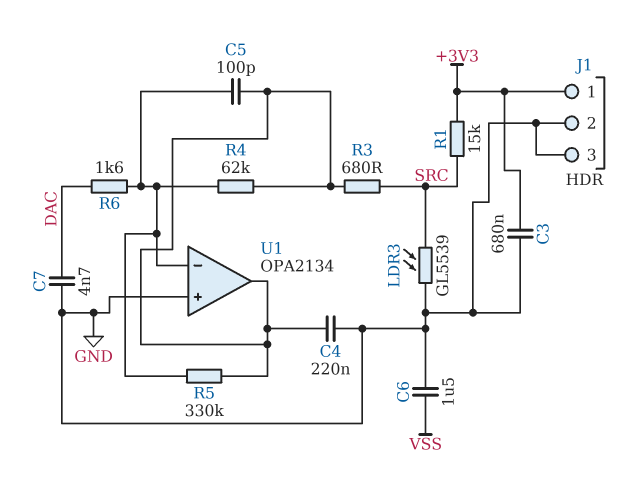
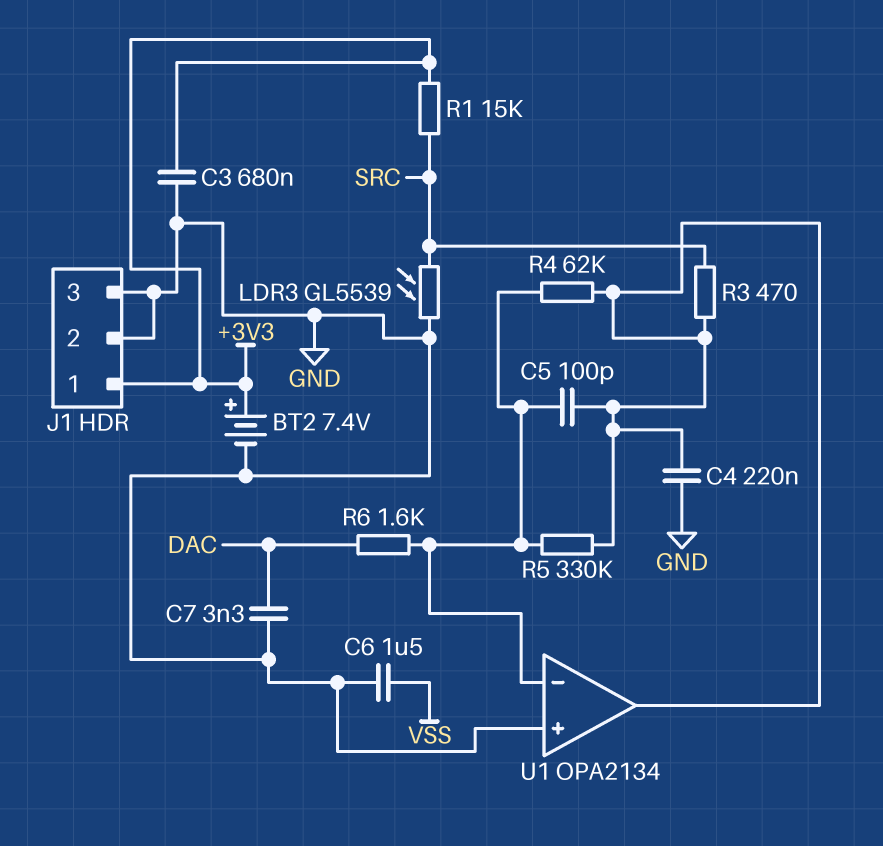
BT2: none -> 7.4V (plus +3V3, minus GND)
C7: 4.7nF (DAC, GND) -> 3.3nF (DAC, GND)
R3: 680 (SRC, U1/out) -> 470 (SRC, U1/out)

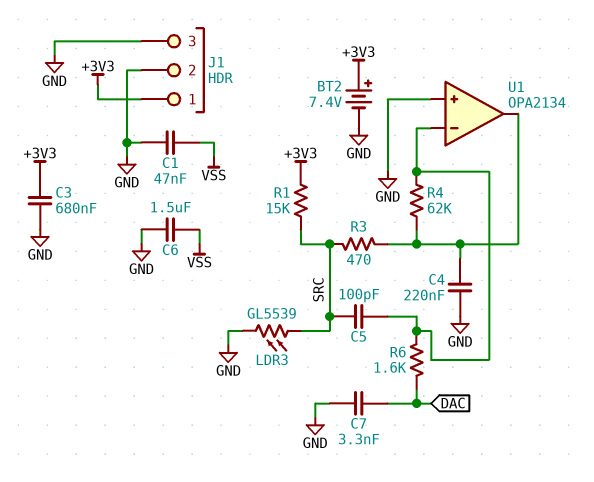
C1: none -> 47nF (GND, VSS)
C5: 100pF (U1/in-, U1/out) -> 100pF (SRC, U1/in-)
R5: 330k (U1/in-, U1/out) -> none

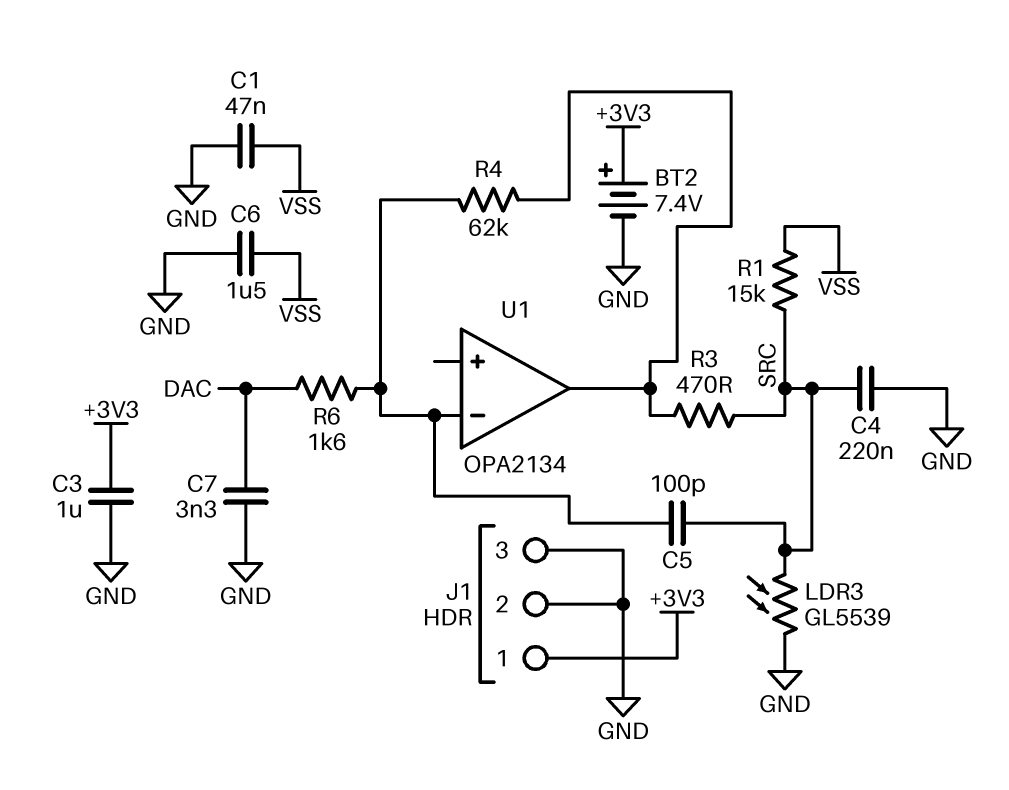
C3: 680nF (+3V3, GND) -> 1uF (+3V3, GND)
C4: 220nF (GND, U1/out) -> 220nF (GND, SRC)
R1: 15k (+3V3, SRC) -> 15k (SRC, VSS)
U1 pin in+: GND -> none

